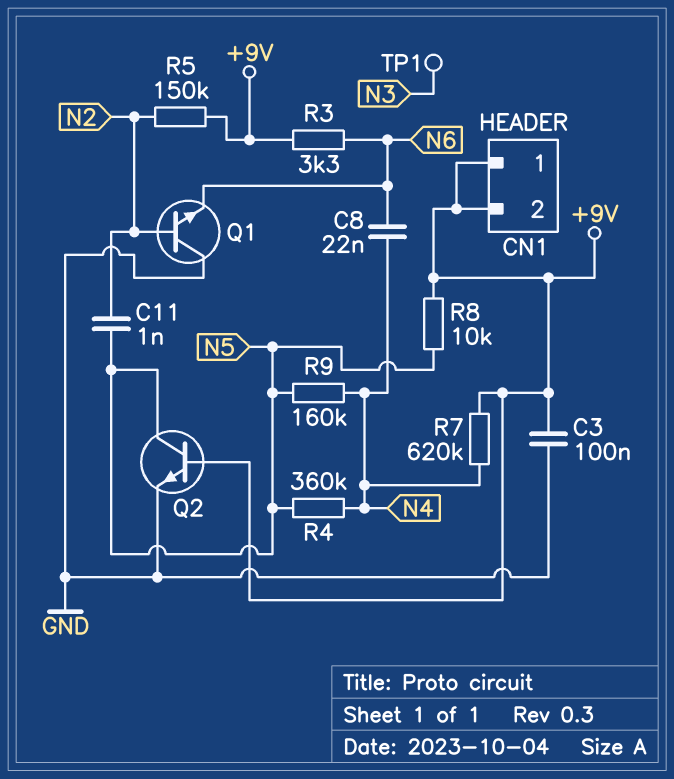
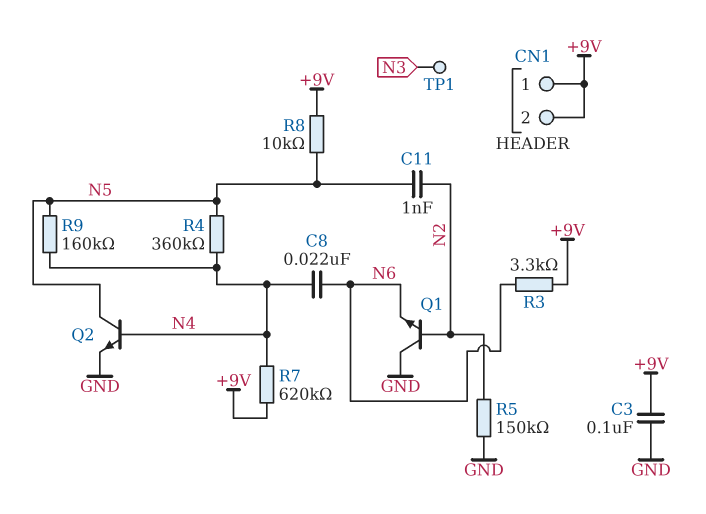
Q2: NPN (B +9V, C N5, E GND) -> NPN (B N4, C N5, E GND)
R5: 150k (+9V, N2) -> 150k (GND, N2)

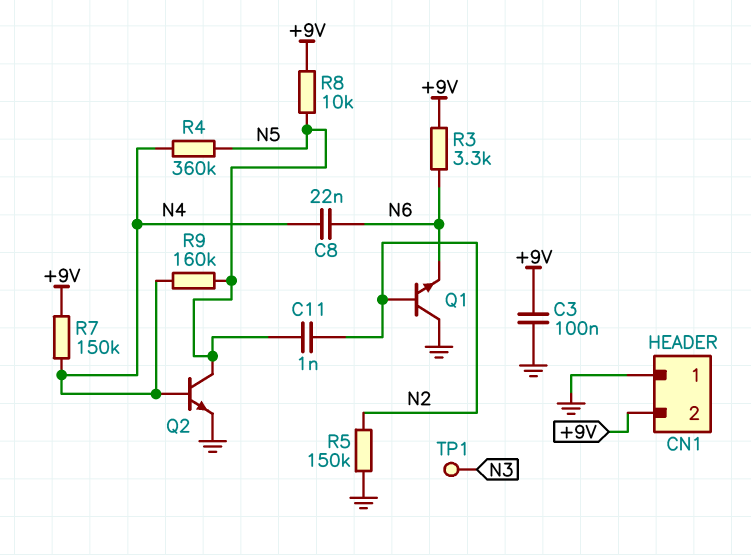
CN1 pin 1: +9V -> GND
R7: 620k (+9V, N4) -> 150k (+9V, N4)

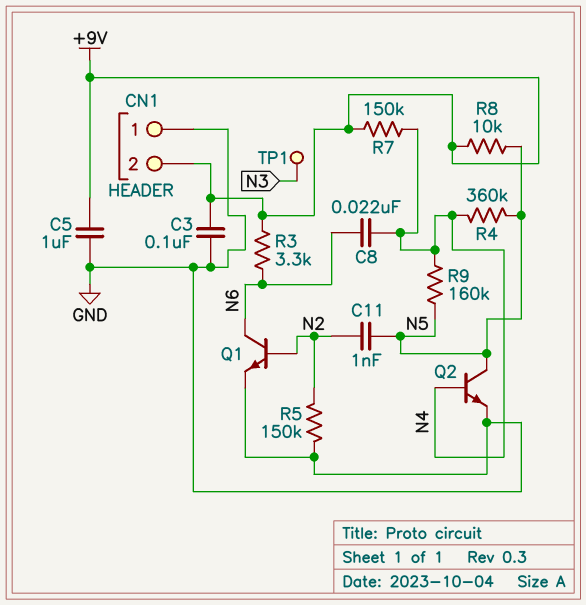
C5: none -> 1uF (+9V, GND)
Q1: NPN (B N2, C GND, E N6) -> NPN (B N2, C N6, E GND)

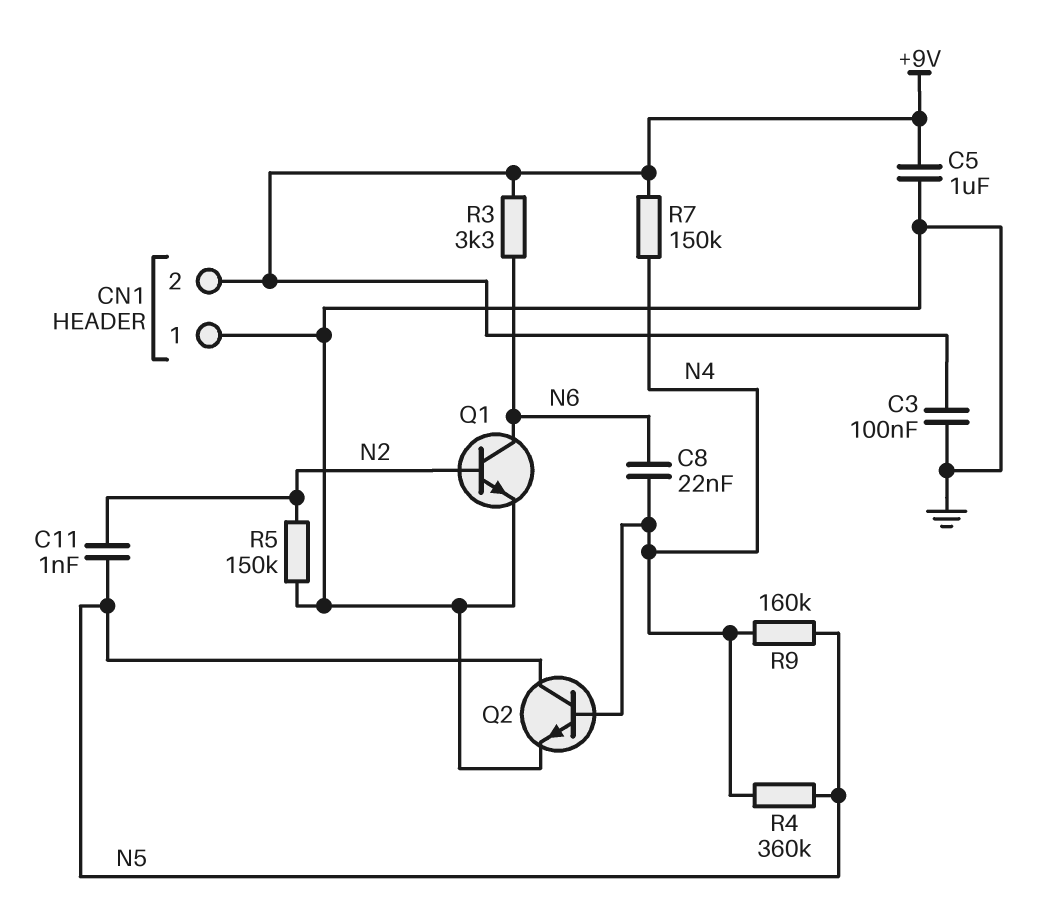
R8: 10k (+9V, N5) -> none
TP1: test point (N3) -> none

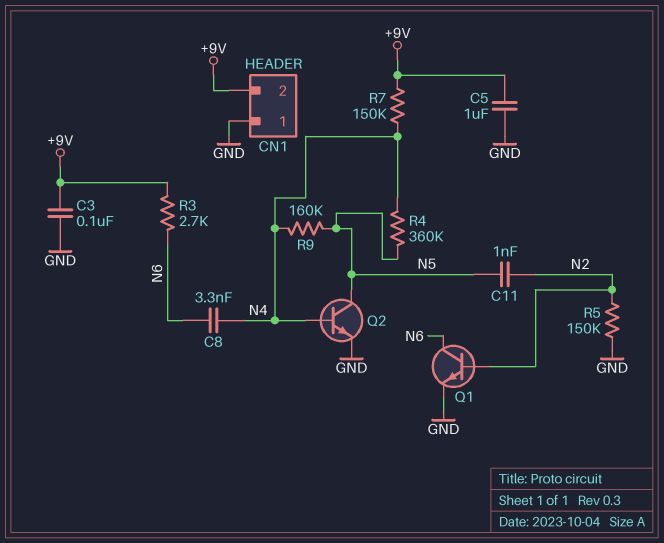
C8: 22nF (N4, N6) -> 3.3nF (N4, N6)
R3: 3.3k (+9V, N6) -> 2.7k (+9V, N6)

